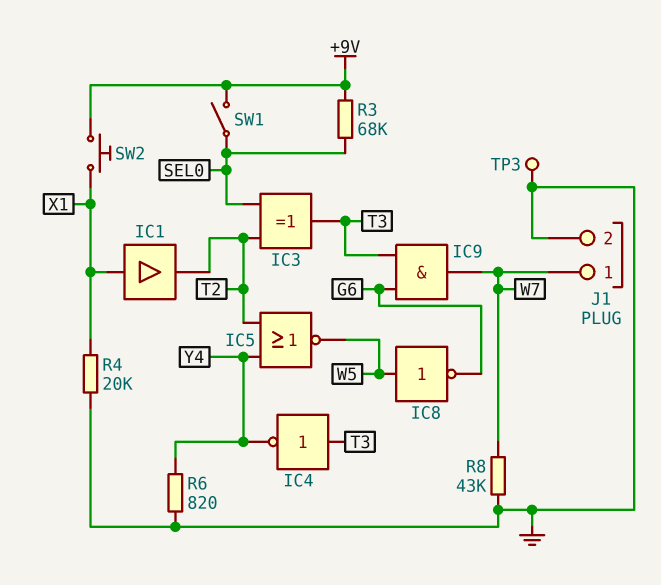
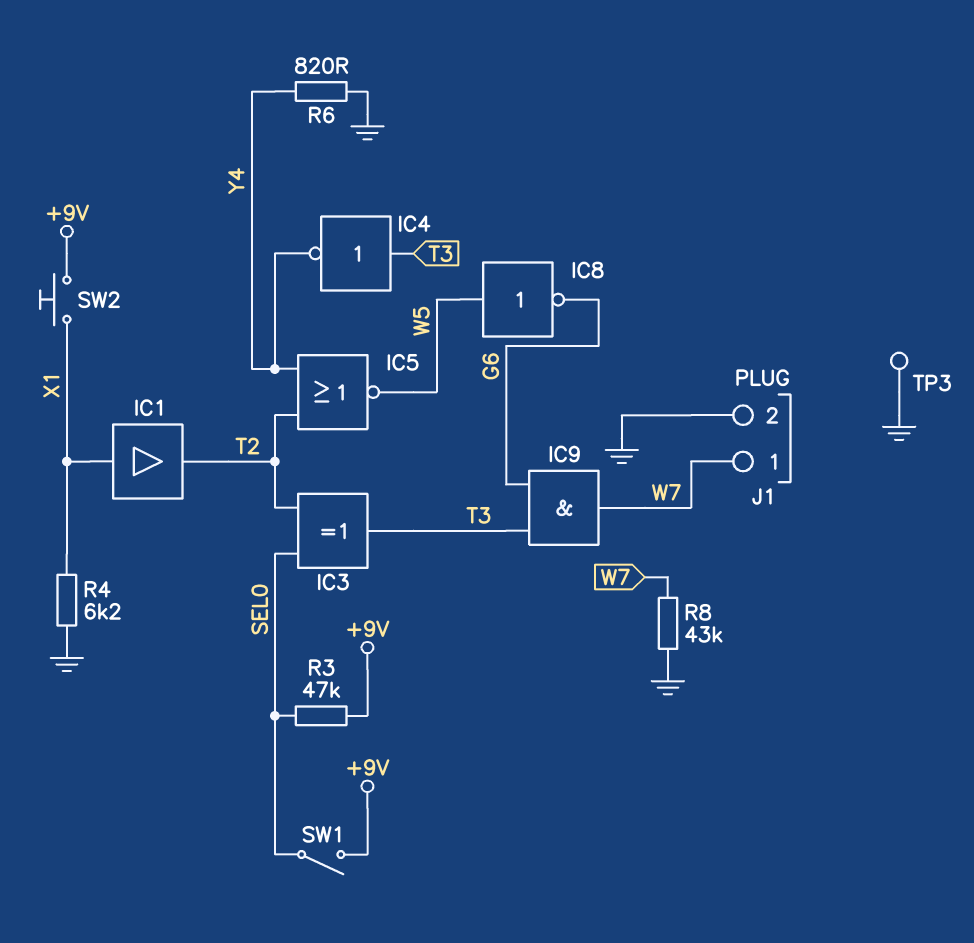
R3: 68k (+9V, SEL0) -> 47k (+9V, SEL0)
R4: 20k (GND, X1) -> 6.2k (GND, X1)

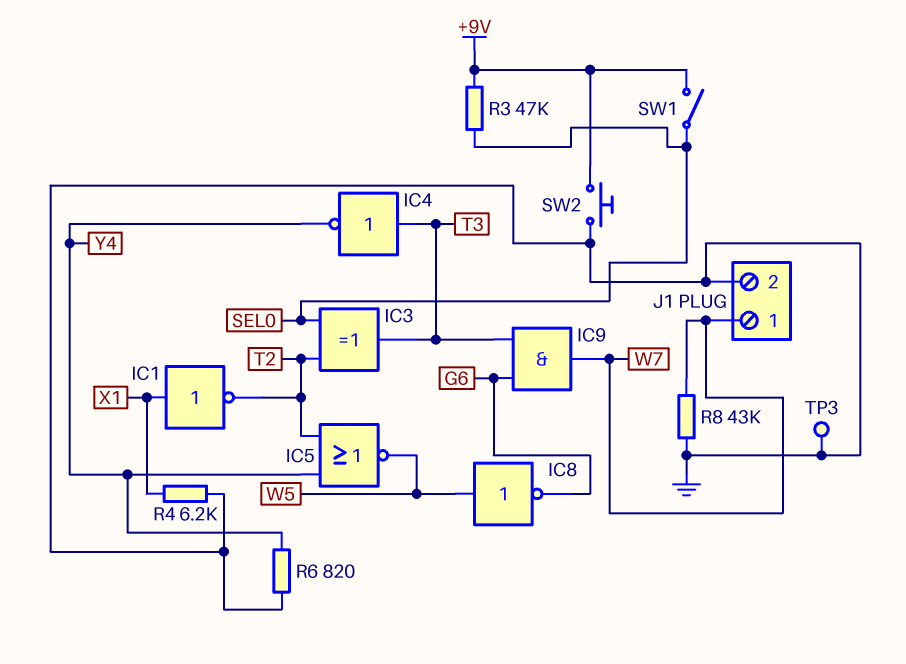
IC1: buffer (in X1, out T2) -> NOT (in X1, out T2)
SW2: button (+9V, X1) -> button (+9V, GND)

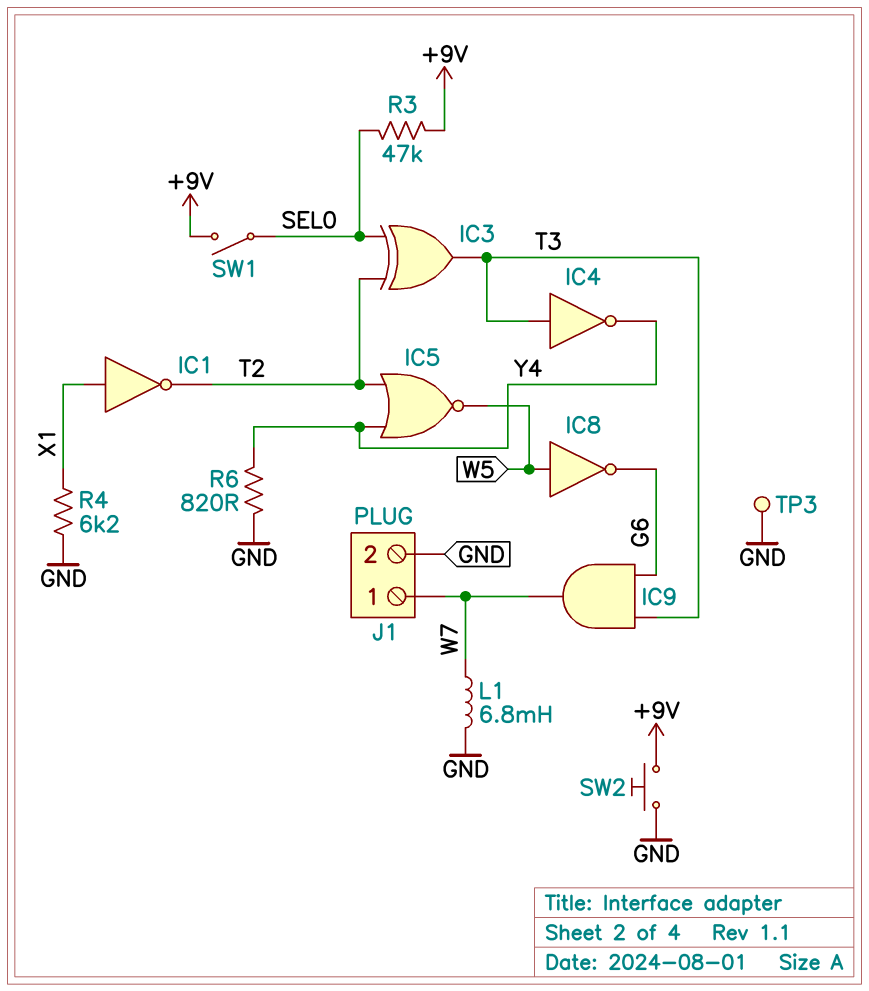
L1: none -> 6.8mH (GND, W7)
R8: 43k (GND, W7) -> none

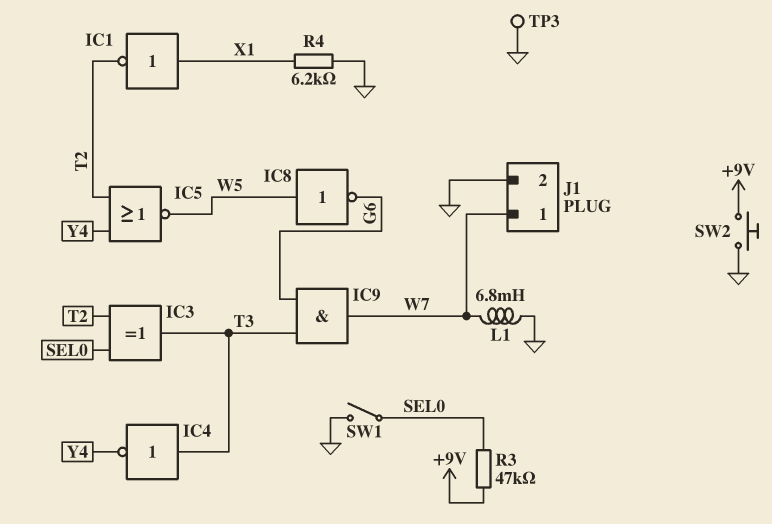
R6: 820 (GND, Y4) -> none
SW1: switch (+9V, SEL0) -> switch (GND, SEL0)

